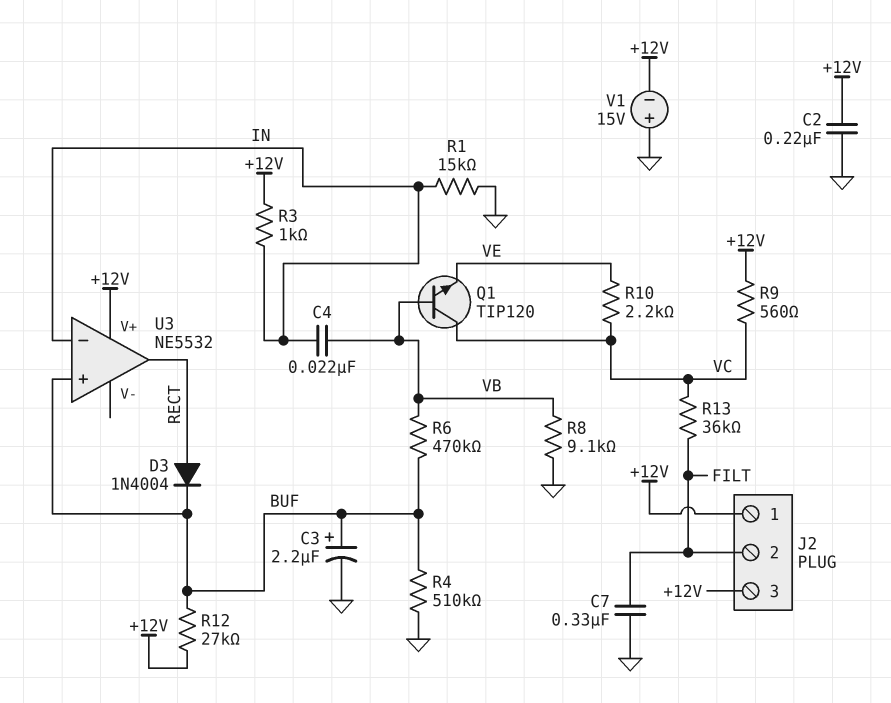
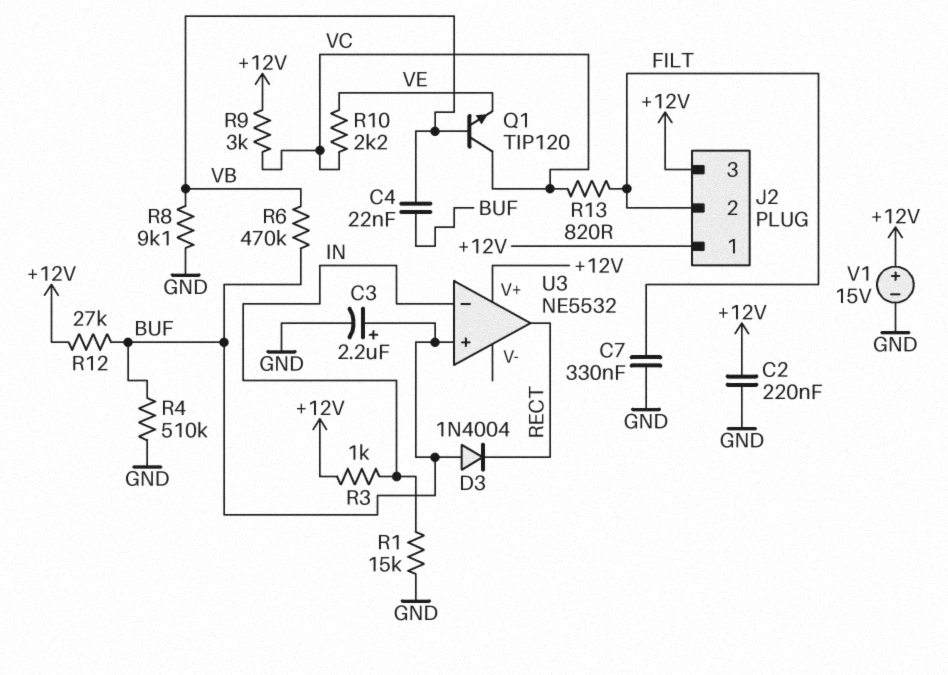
C4: 22nF (IN, VB) -> 22nF (BUF, VB)
D3: diode 1N4004 (A RECT, K BUF) -> diode 1N4004 (A BUF, K RECT)
R9: 560 (+12V, VC) -> 3k (+12V, VC)
R13: 36k (FILT, VC) -> 820 (FILT, VC)
V1: 15V (plus GND, minus +12V) -> 15V (plus +12V, minus GND)

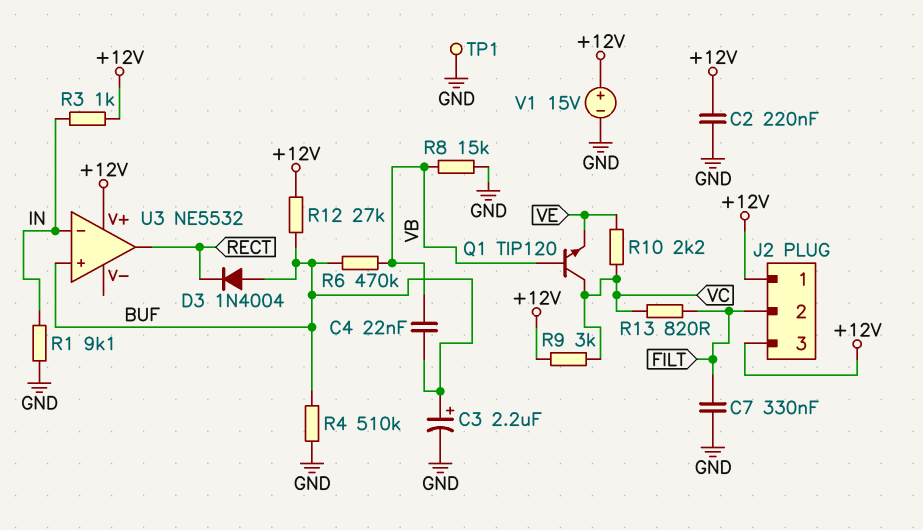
R1: 15k (GND, IN) -> 9.1k (GND, IN)
R8: 9.1k (GND, VB) -> 15k (GND, VB)
TP1: none -> test point (GND)

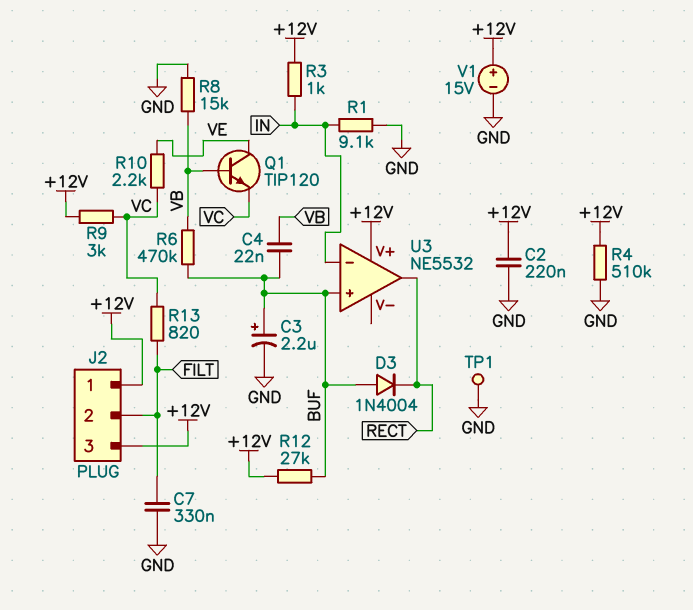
Q1: NPN TIP120 (B VB, C VC, E VE) -> NPN TIP120 (B VB, C VE, E VC)
R4: 510k (BUF, GND) -> 510k (+12V, GND)

